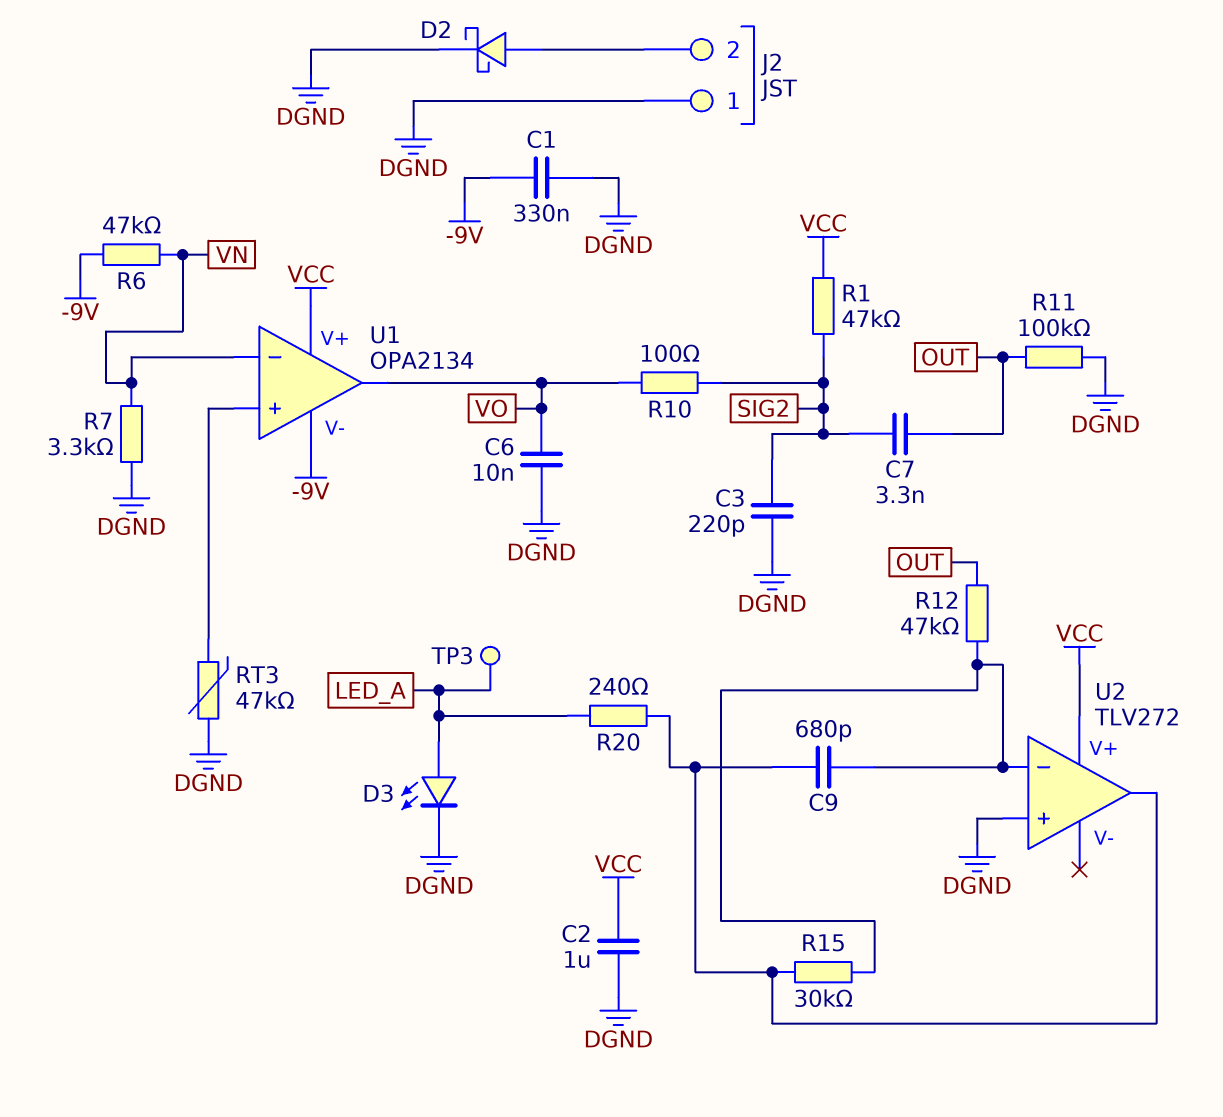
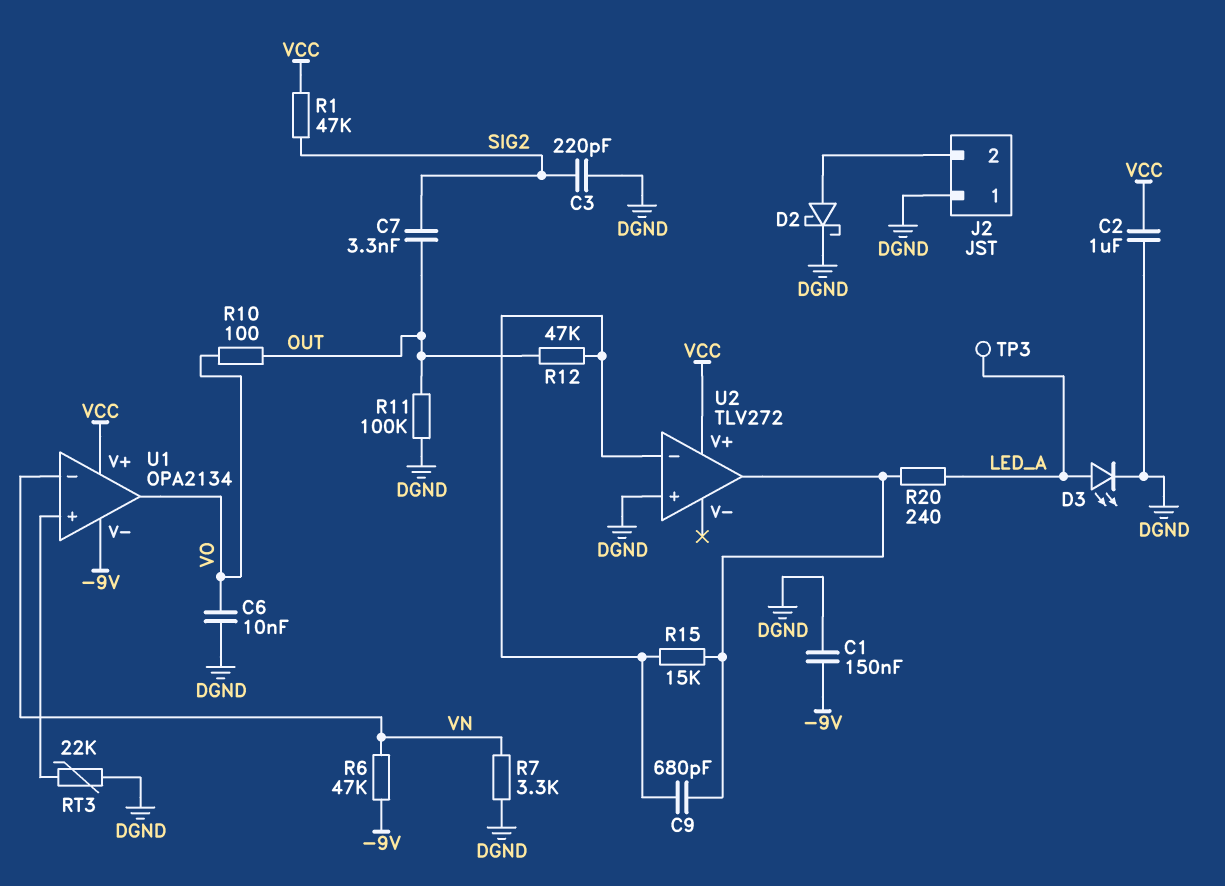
C1: 330nF (-9V, DGND) -> 150nF (-9V, DGND)
R10: 100 (SIG2, VO) -> 100 (OUT, VO)
R15: 30k (U2/in-, U2/out) -> 15k (U2/in-, U2/out)
RT3: 47k (DGND, U1/in+) -> 22k (DGND, U1/in+)

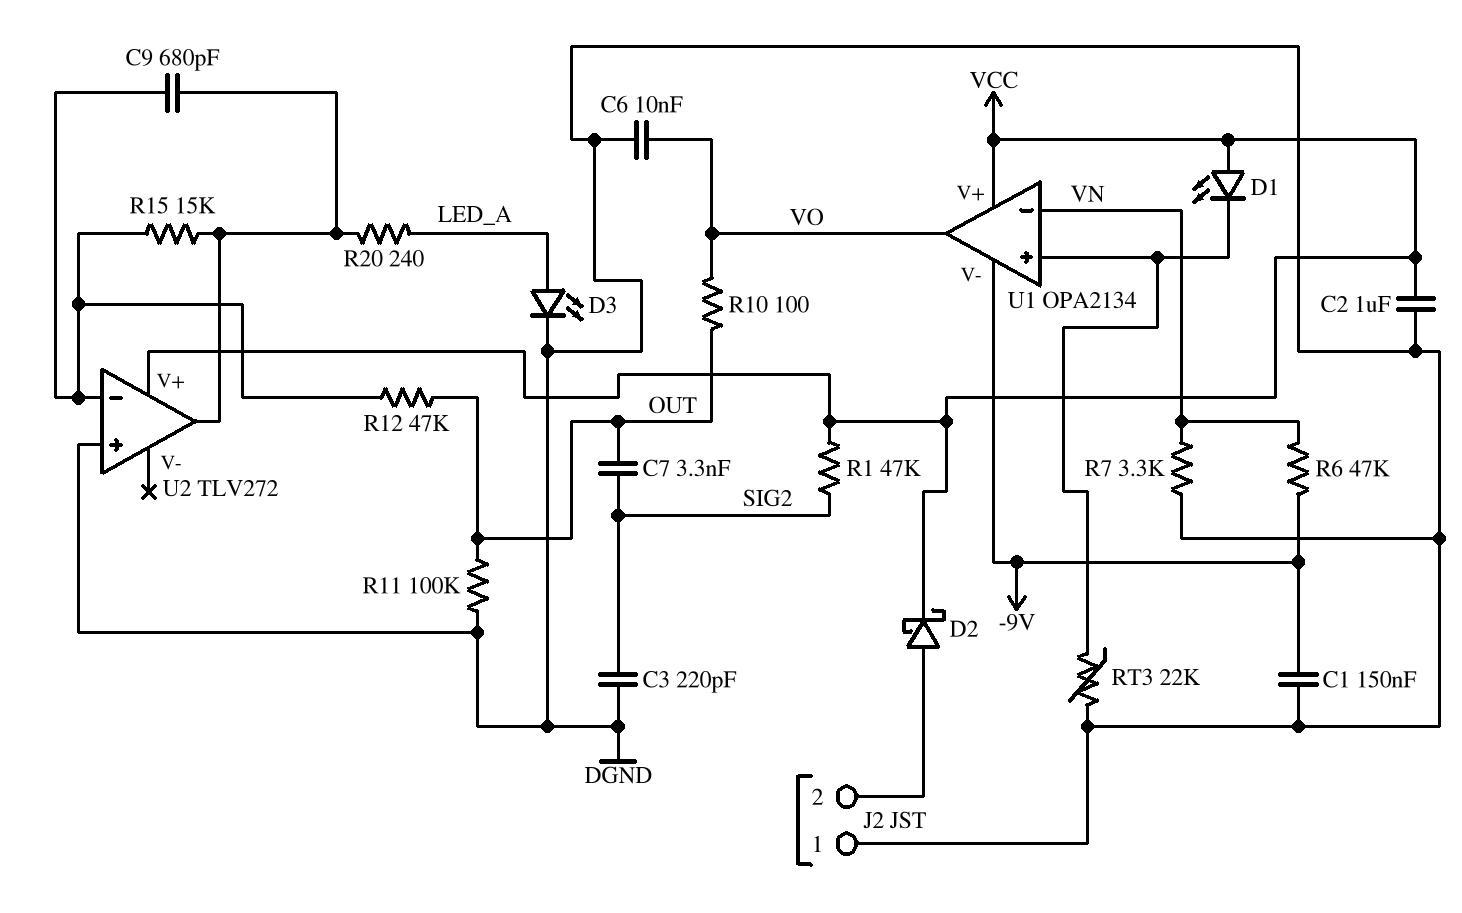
D1: none -> LED (A VCC, K U1/in+)
D2: schottky (A J2/2, K DGND) -> schottky (A J2/2, K VCC)
TP3: test point (LED_A) -> none

